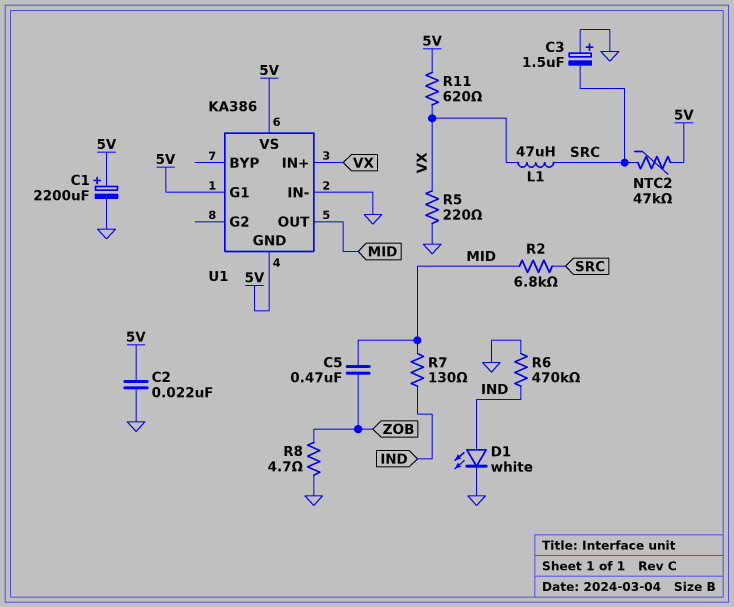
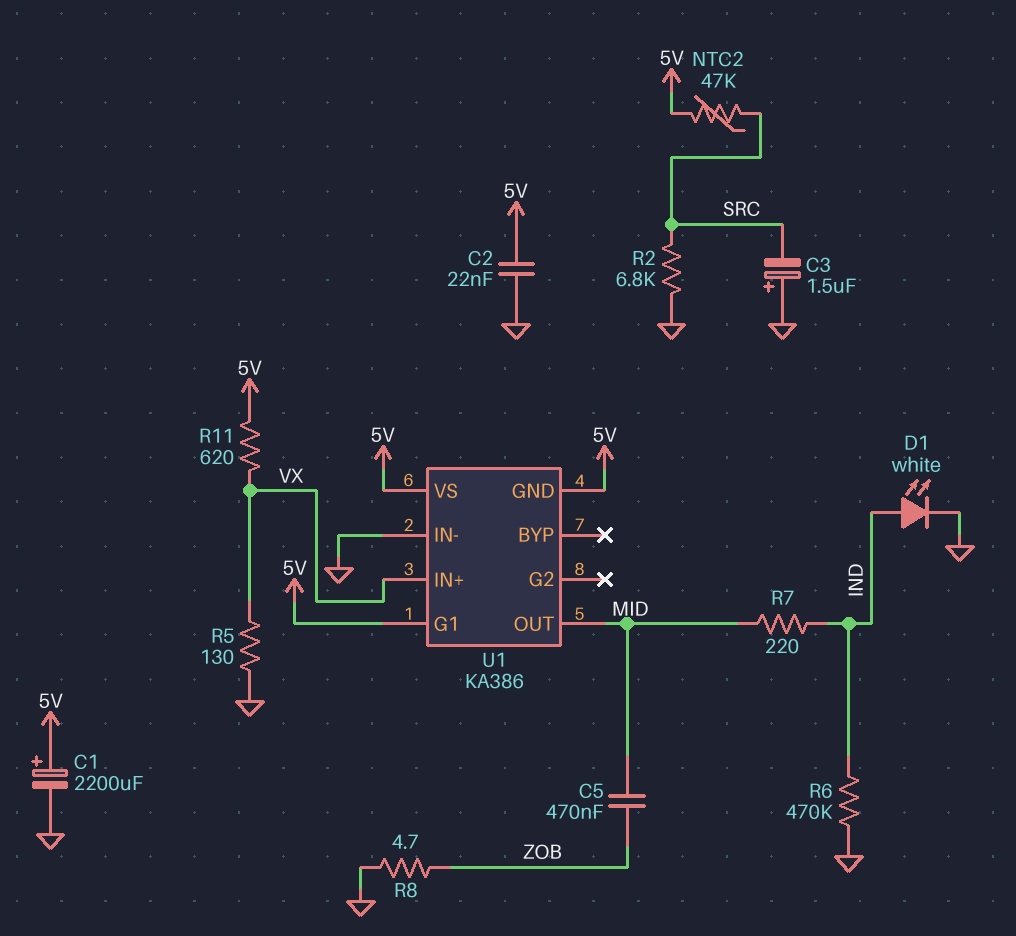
L1: 47uH (SRC, VX) -> none
R2: 6.8k (MID, SRC) -> 6.8k (GND, SRC)
R5: 220 (GND, VX) -> 130 (GND, VX)
R7: 130 (IND, MID) -> 220 (IND, MID)

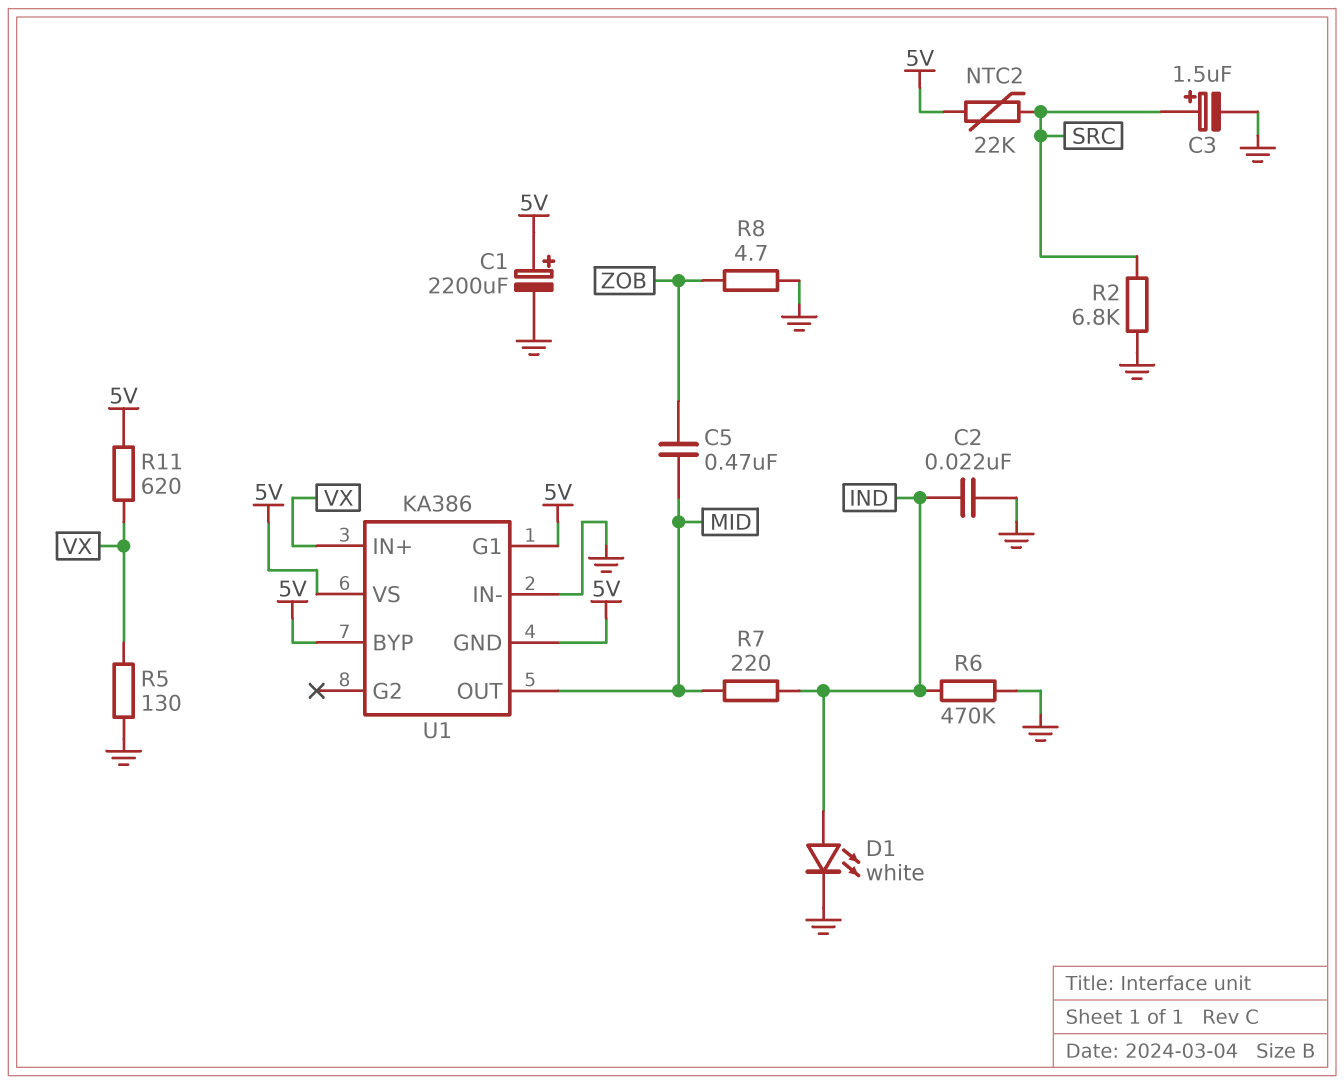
C2: 22nF (5V, GND) -> 22nF (GND, IND)
C3: 1.5uF (plus GND, minus SRC) -> 1.5uF (plus SRC, minus GND)
NTC2: 47k (5V, SRC) -> 22k (5V, SRC)
U1 pin BYP: none -> 5V

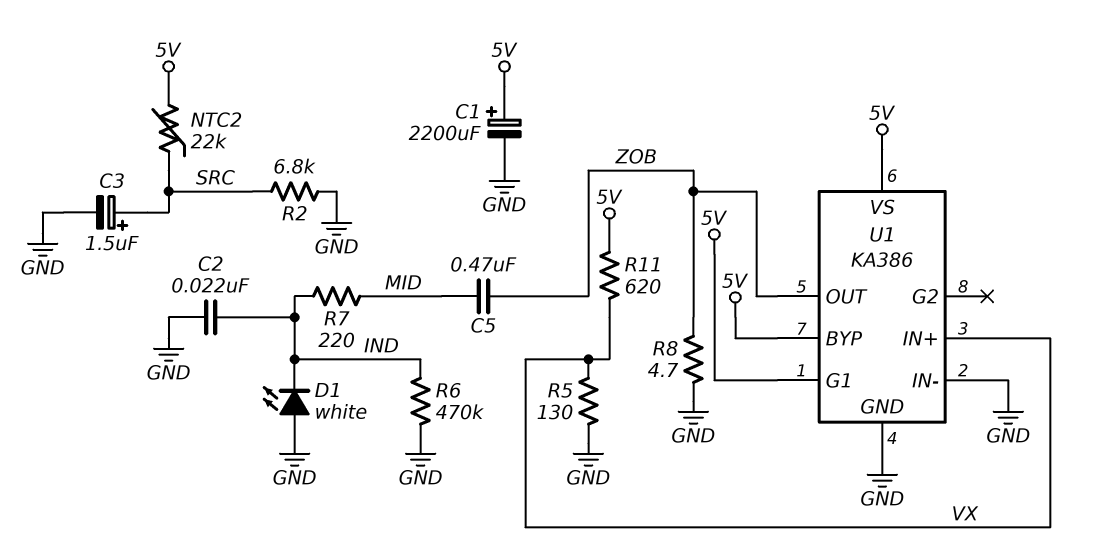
D1: LED white (A IND, K GND) -> LED white (A GND, K IND)
U1 pin GND: 5V -> GND
U1 pin OUT: MID -> ZOB

